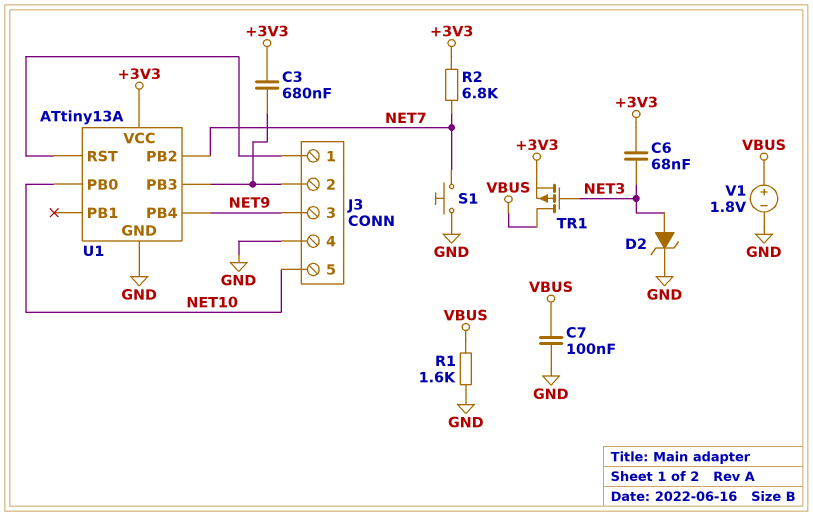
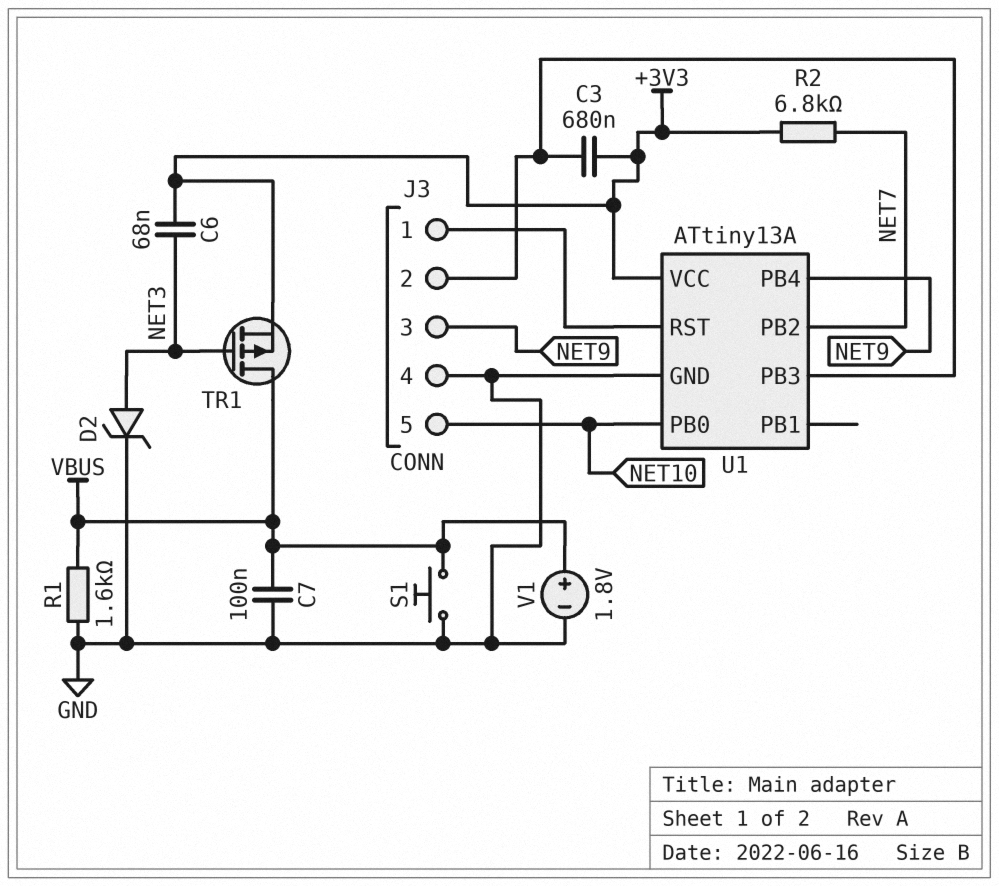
S1: button (GND, NET7) -> button (GND, VBUS)

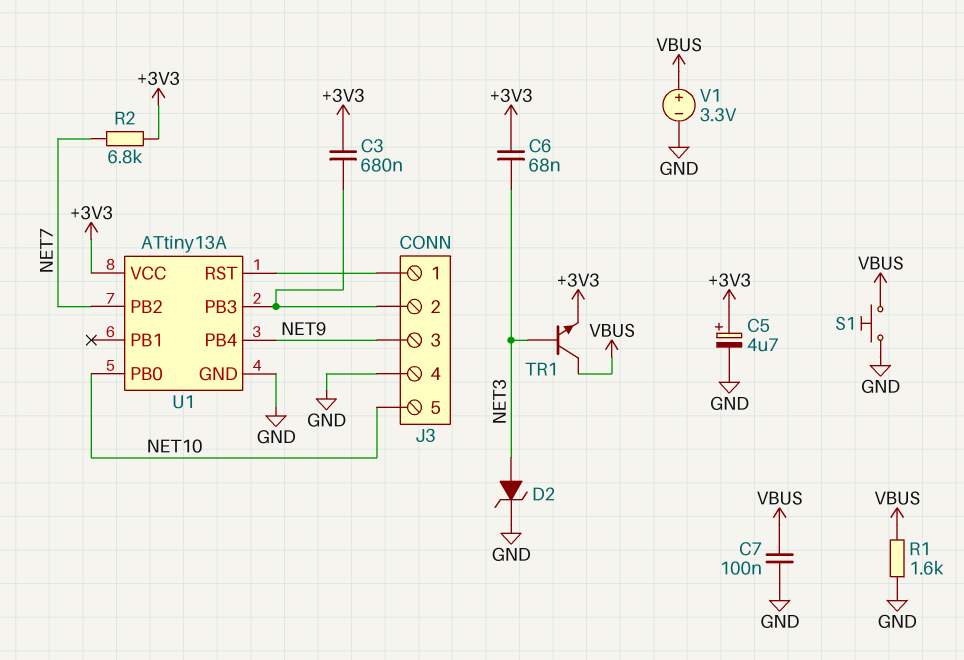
C5: none -> 4.7uF (plus +3V3, minus GND)
TR1: PMOS (G NET3, D VBUS, S +3V3) -> NPN (B NET3, C VBUS, E +3V3)
V1: 1.8V (plus VBUS, minus GND) -> 3.3V (plus VBUS, minus GND)

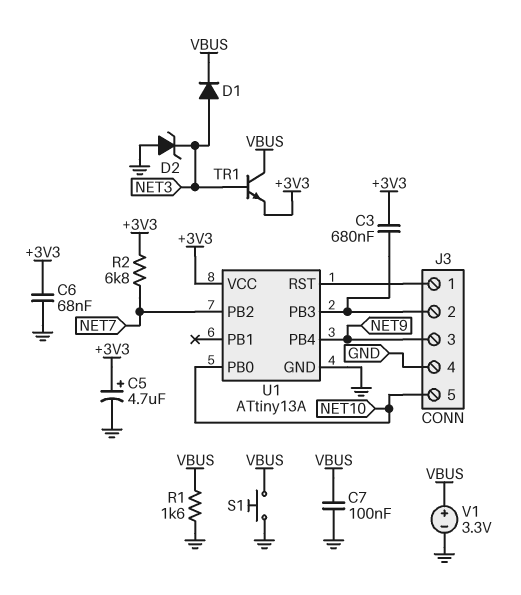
C6: 68nF (+3V3, NET3) -> 68nF (+3V3, GND)
D1: none -> diode (A NET3, K VBUS)
D2: zener (A NET3, K GND) -> zener (A GND, K NET3)

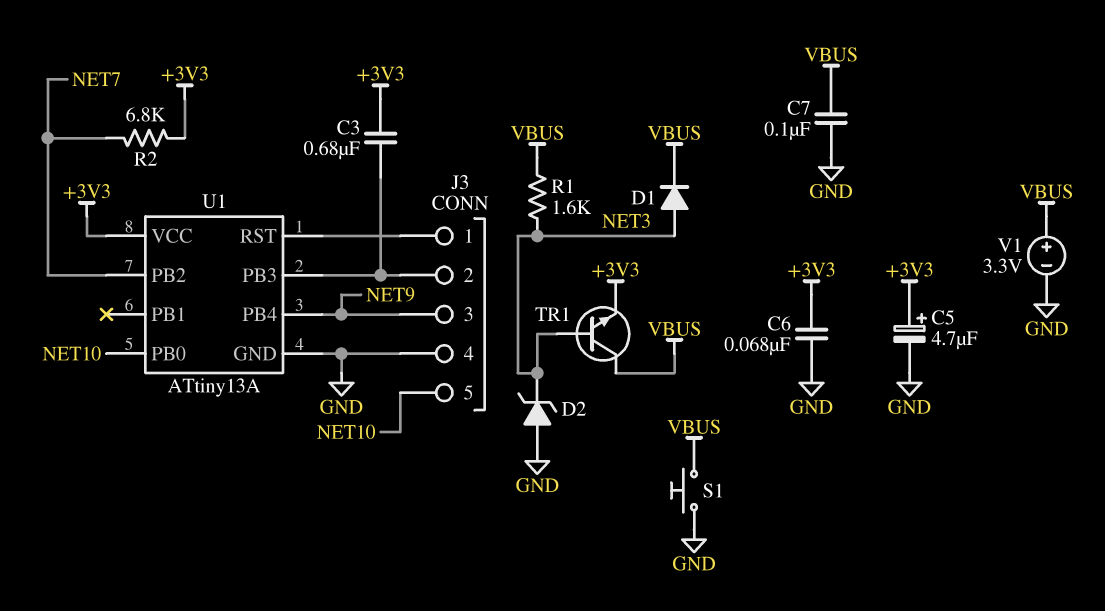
R1: 1.6k (GND, VBUS) -> 1.6k (NET3, VBUS)

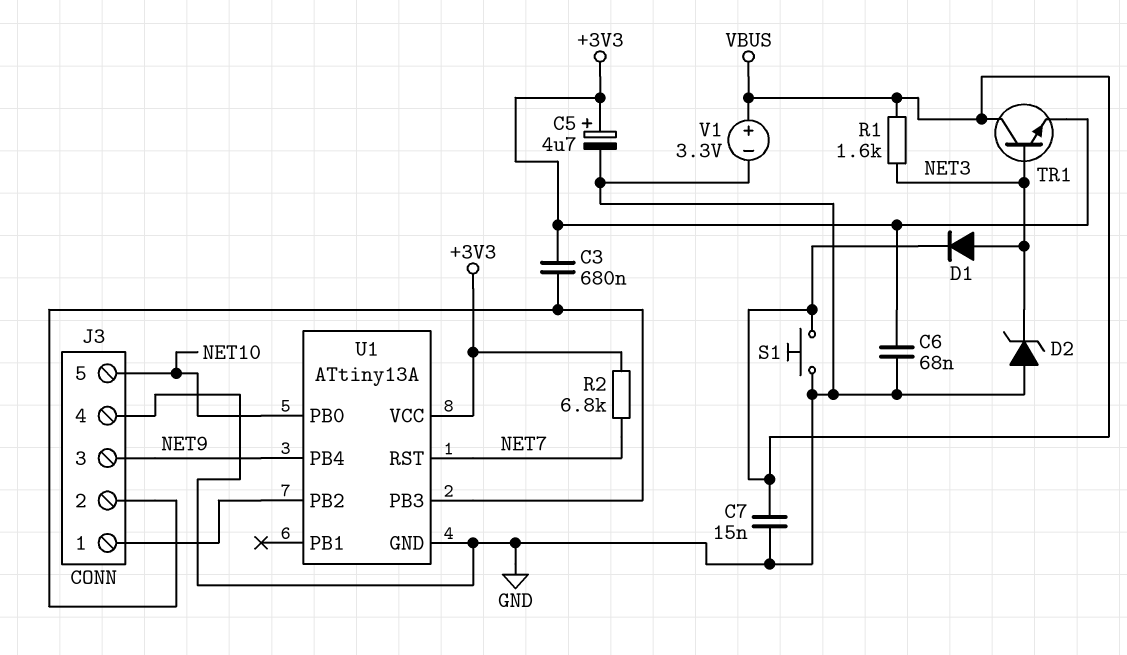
C7: 100nF (GND, VBUS) -> 15nF (GND, VBUS)
U1 pin PB2: NET7 -> J3/1
U1 pin RST: J3/1 -> NET7

